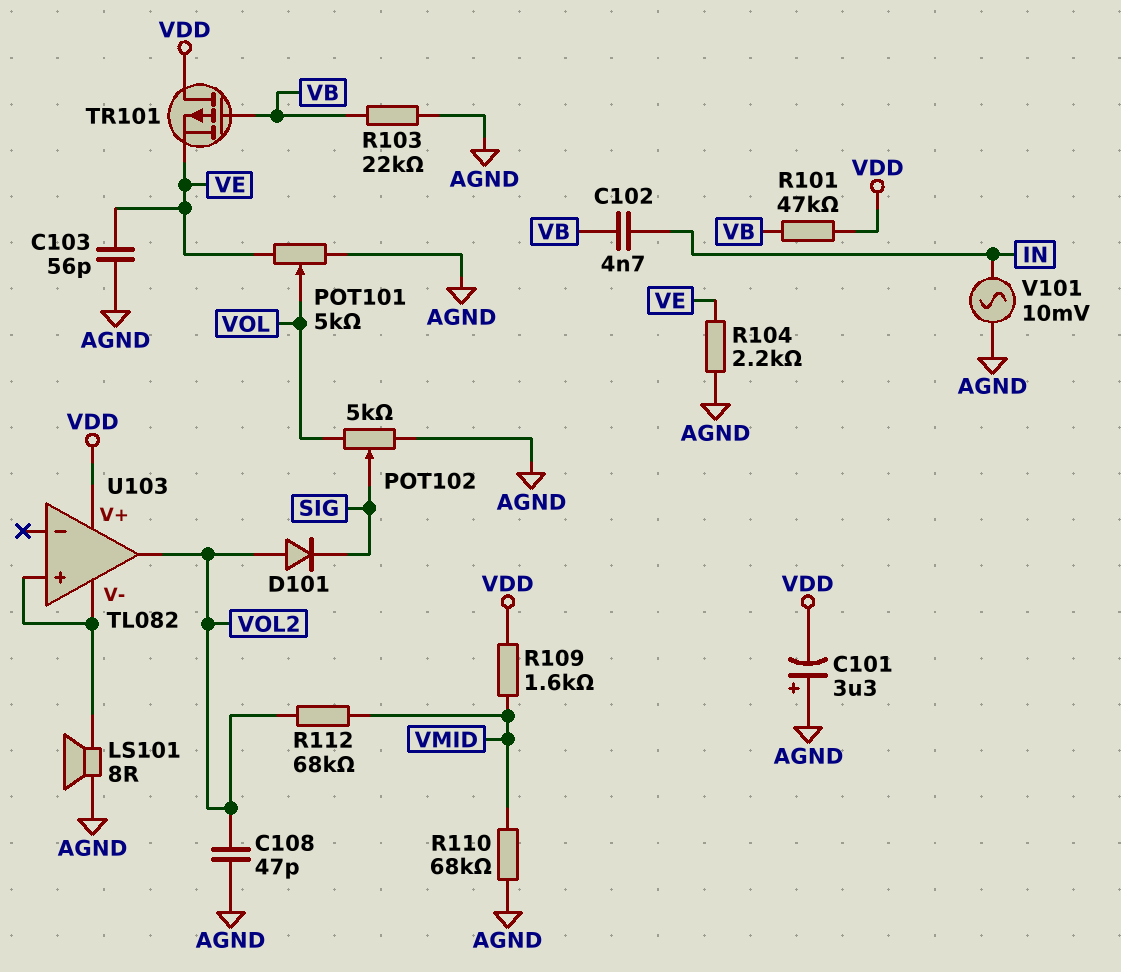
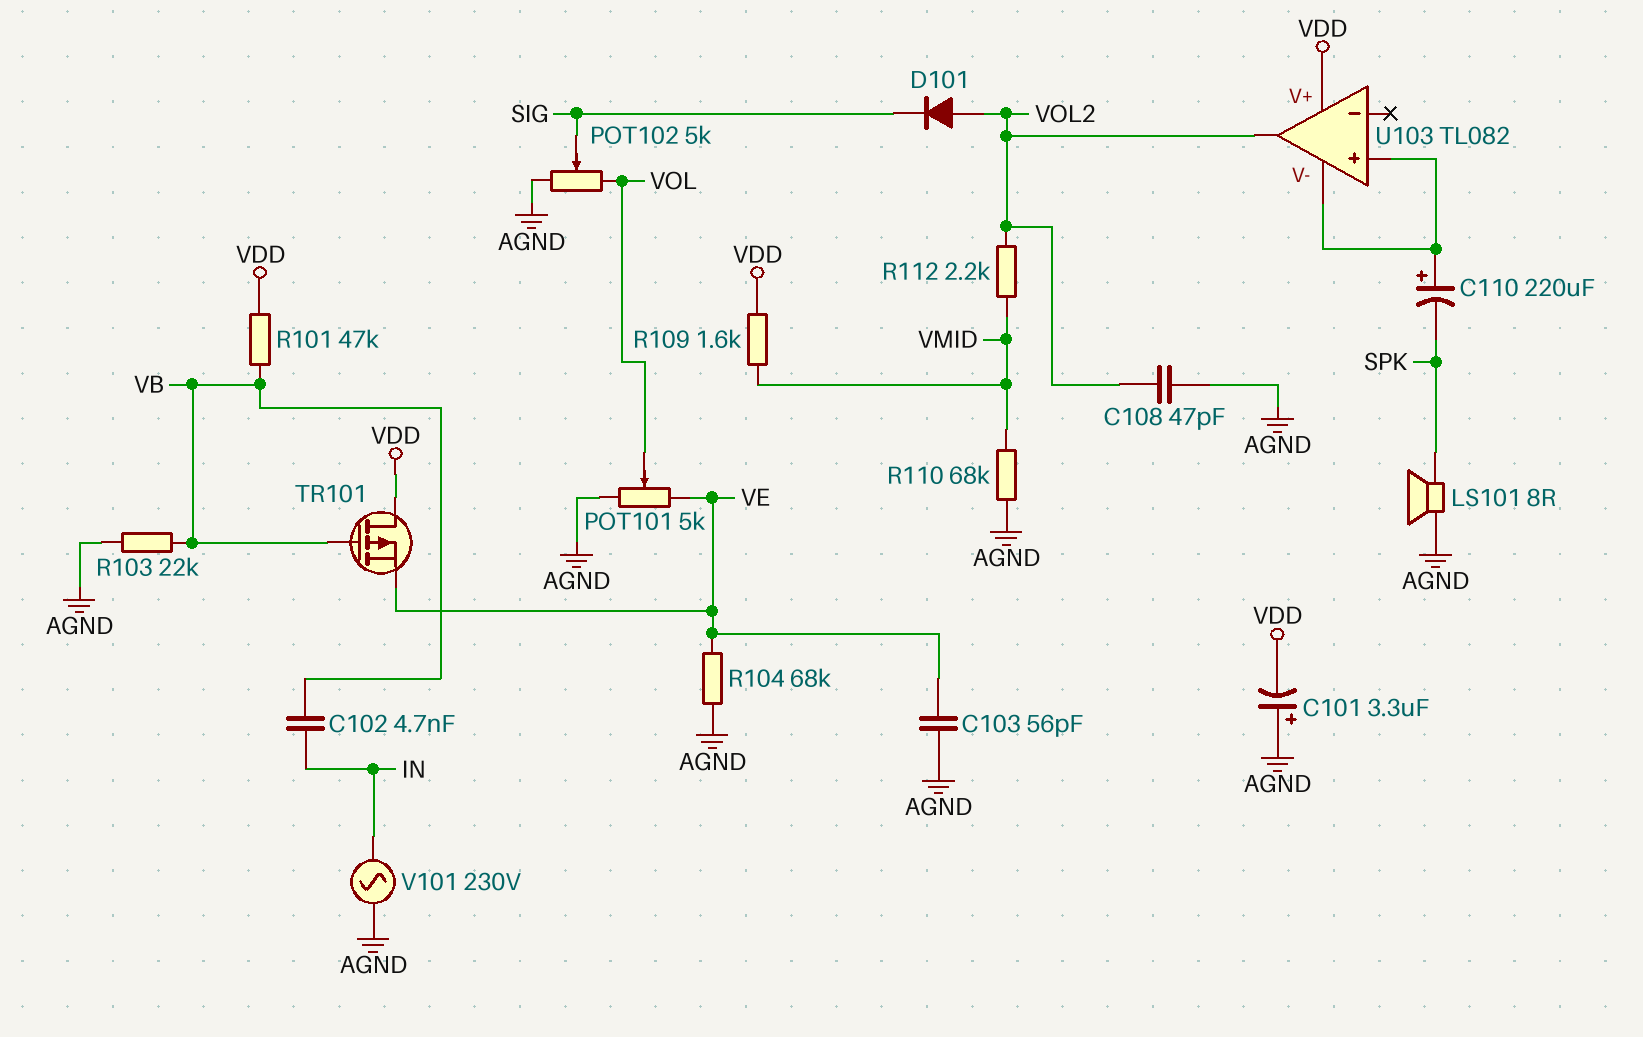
C110: none -> 220uF (plus U103/V-, minus SPK)
LS101: speaker 8R (AGND, U103/V-) -> speaker 8R (AGND, SPK)
R104: 2.2k (AGND, VE) -> 68k (AGND, VE)
R112: 68k (VMID, VOL2) -> 2.2k (VMID, VOL2)
V101: AC 10mV (AGND, IN) -> AC 230V (AGND, IN)

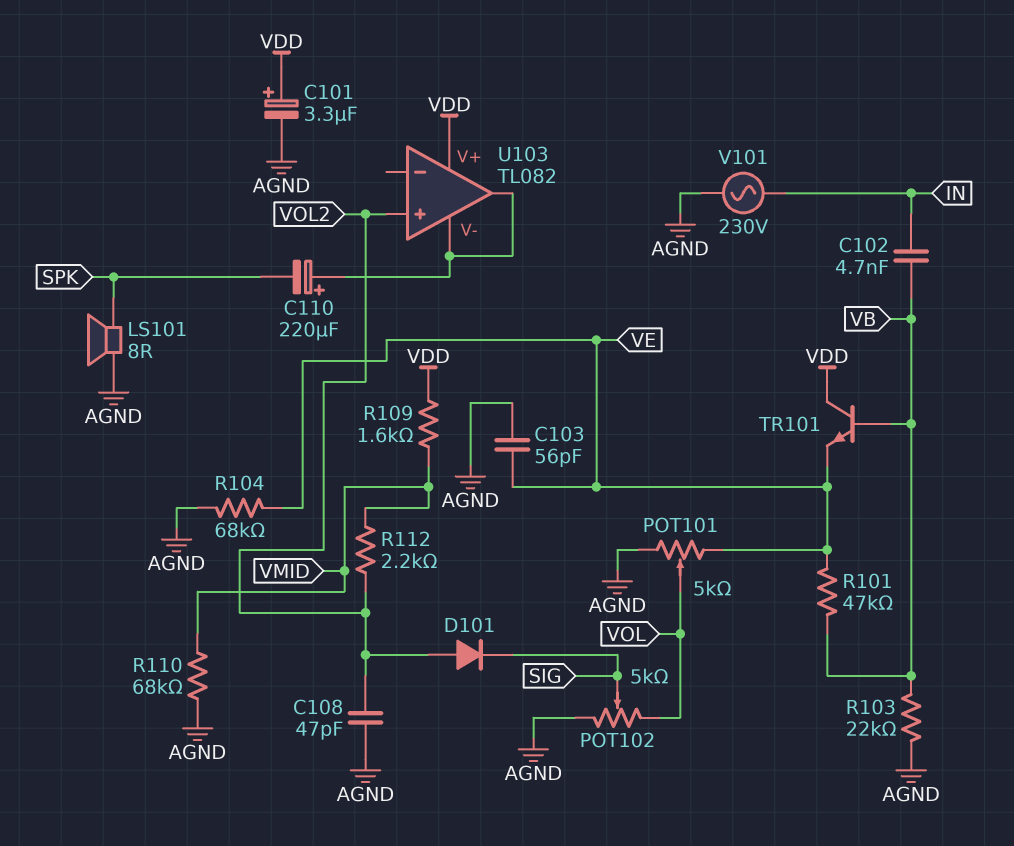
C101: 3.3uF (plus AGND, minus VDD) -> 3.3uF (plus VDD, minus AGND)
R101: 47k (VB, VDD) -> 47k (VB, VE)
TR101: PMOS (G VB, D VDD, S VE) -> NPN (B VB, C VDD, E VE)
U103 pin in+: U103/V- -> VOL2
U103 pin out: VOL2 -> U103/V-

